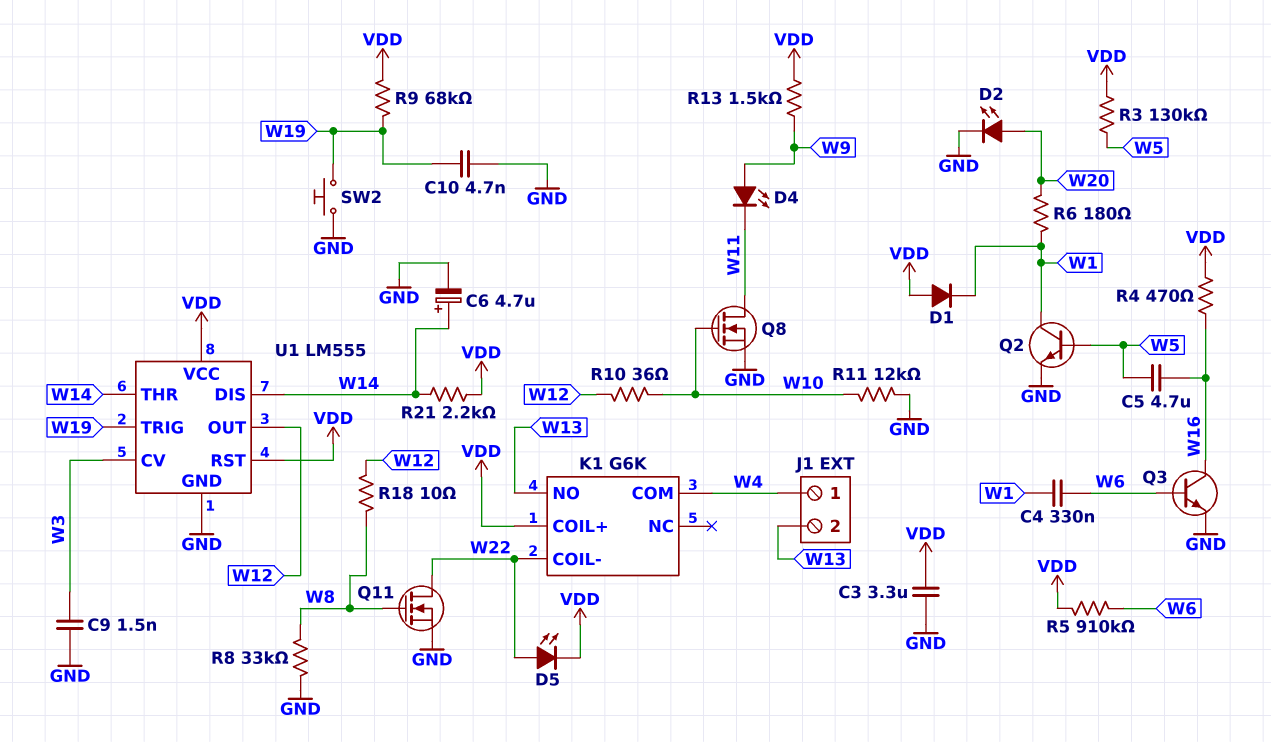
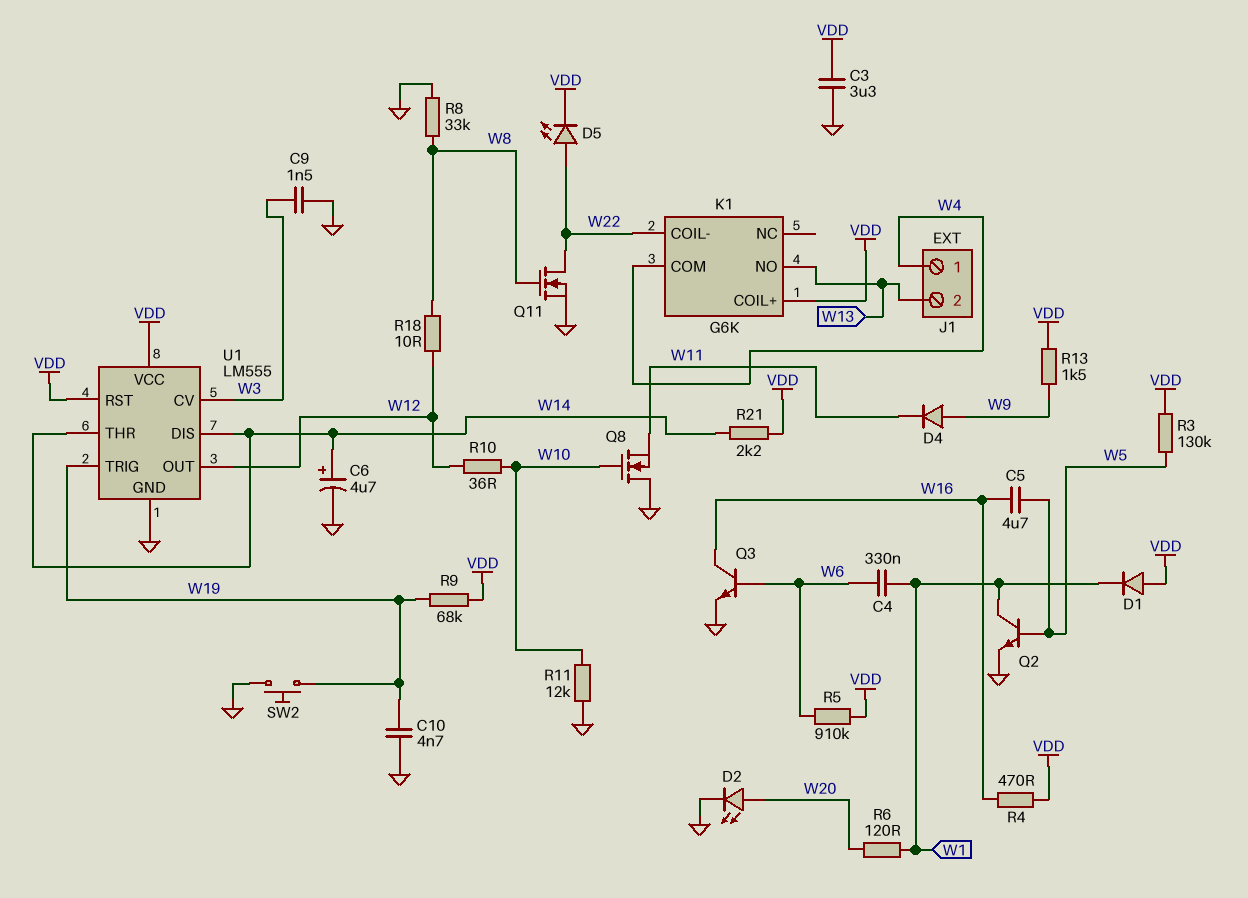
D4: LED (A W9, K W11) -> diode (A W9, K W11)
Q8: NMOS (G W10, D W11, S GND) -> NMOS (G W10, D GND, S W11)
R6: 180 (W1, W20) -> 120 (W1, W20)

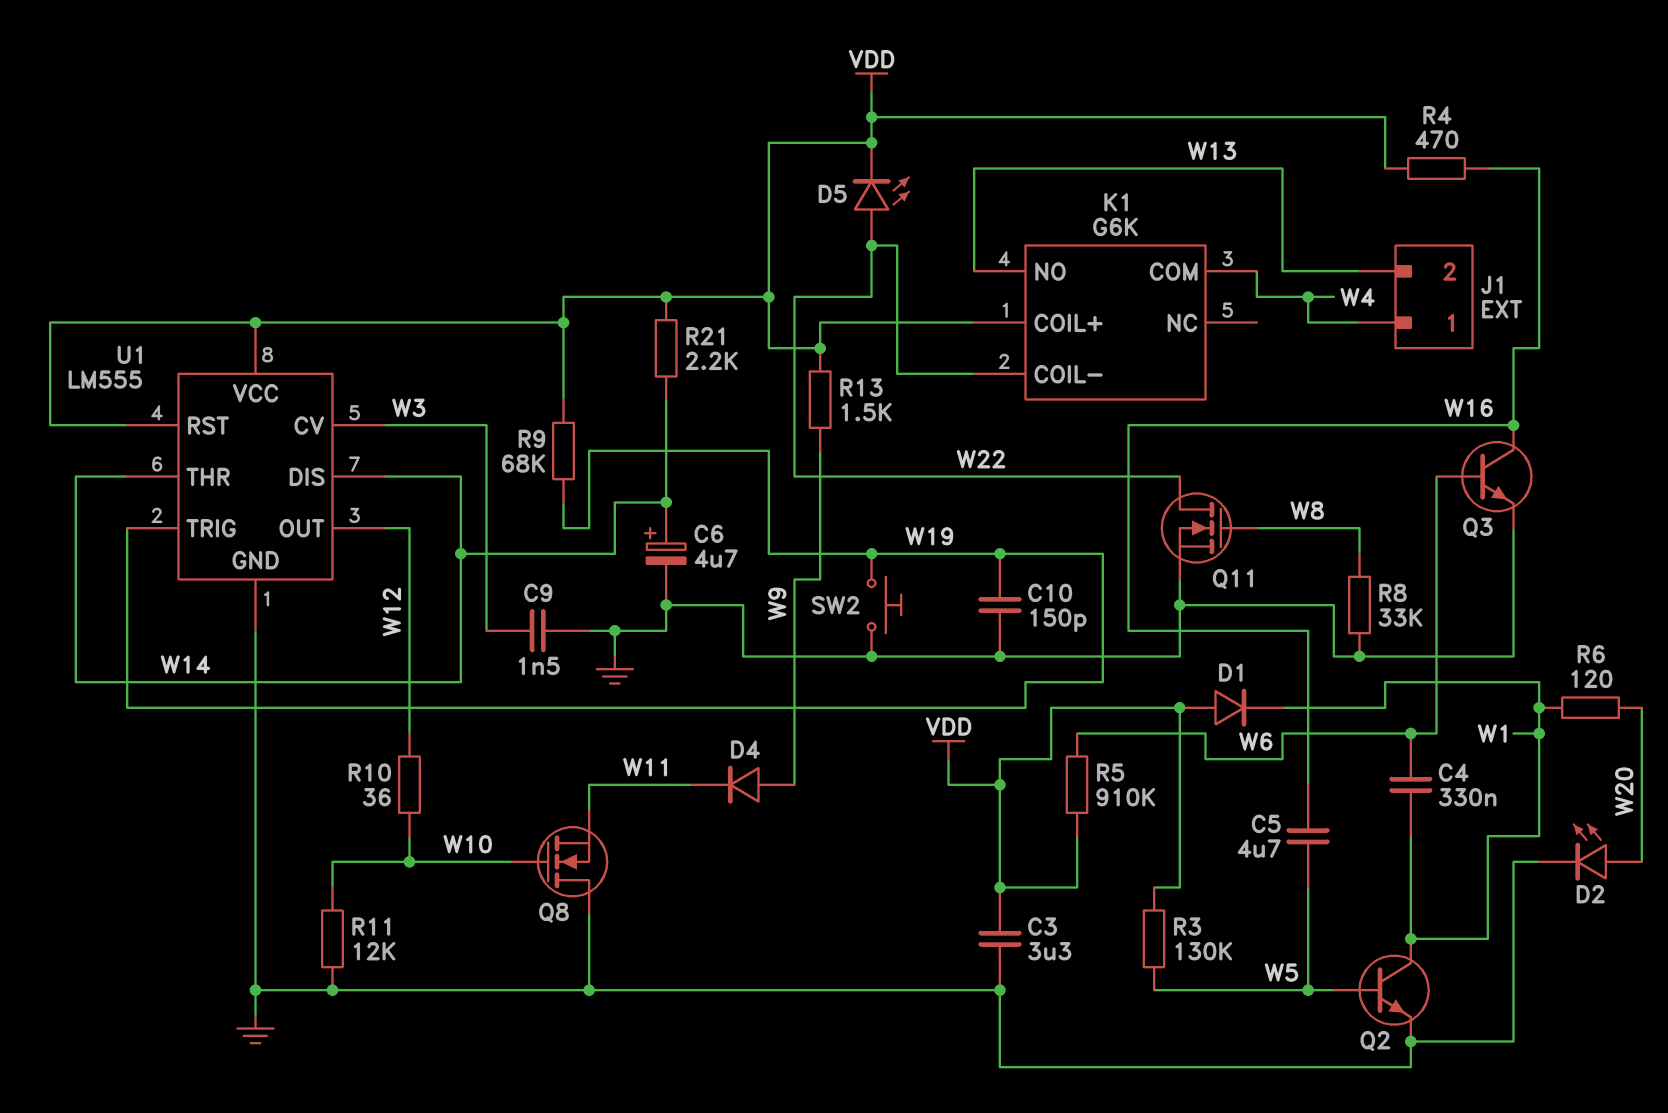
C10: 4.7nF (GND, W19) -> 150pF (GND, W19)
R18: 10 (W8, W12) -> none

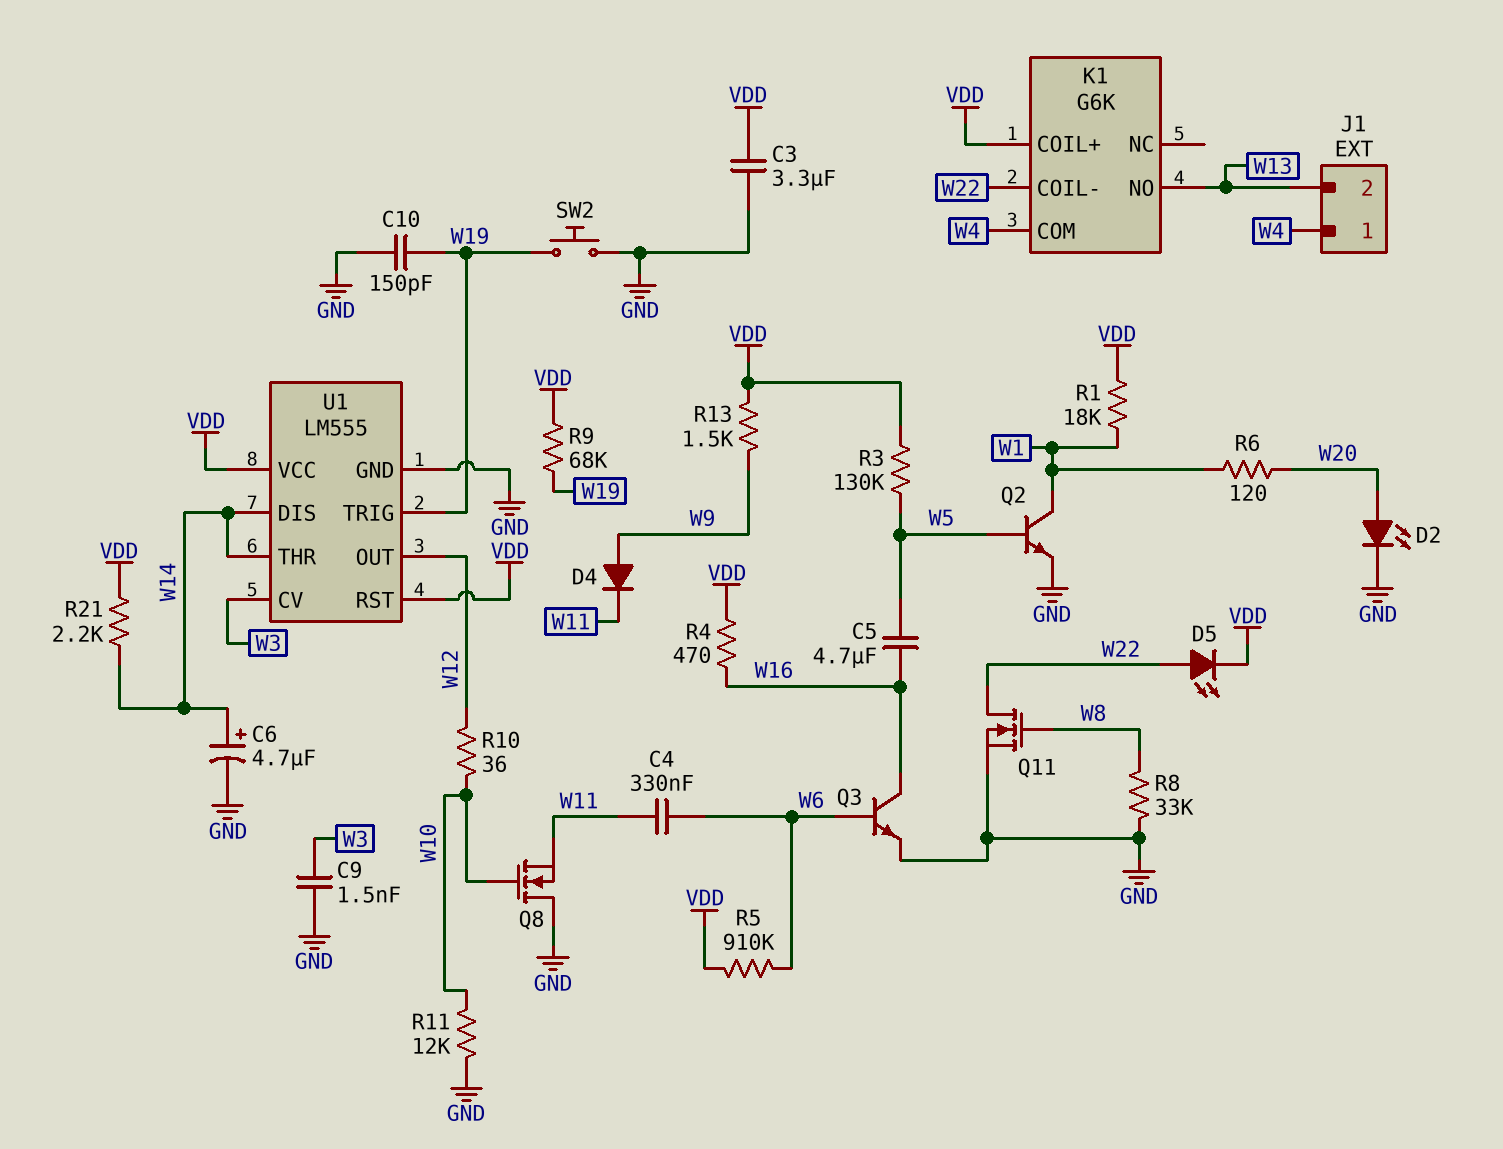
C4: 330nF (W1, W6) -> 330nF (W6, W11)
D1: diode (A VDD, K W1) -> none
R1: none -> 18k (VDD, W1)

